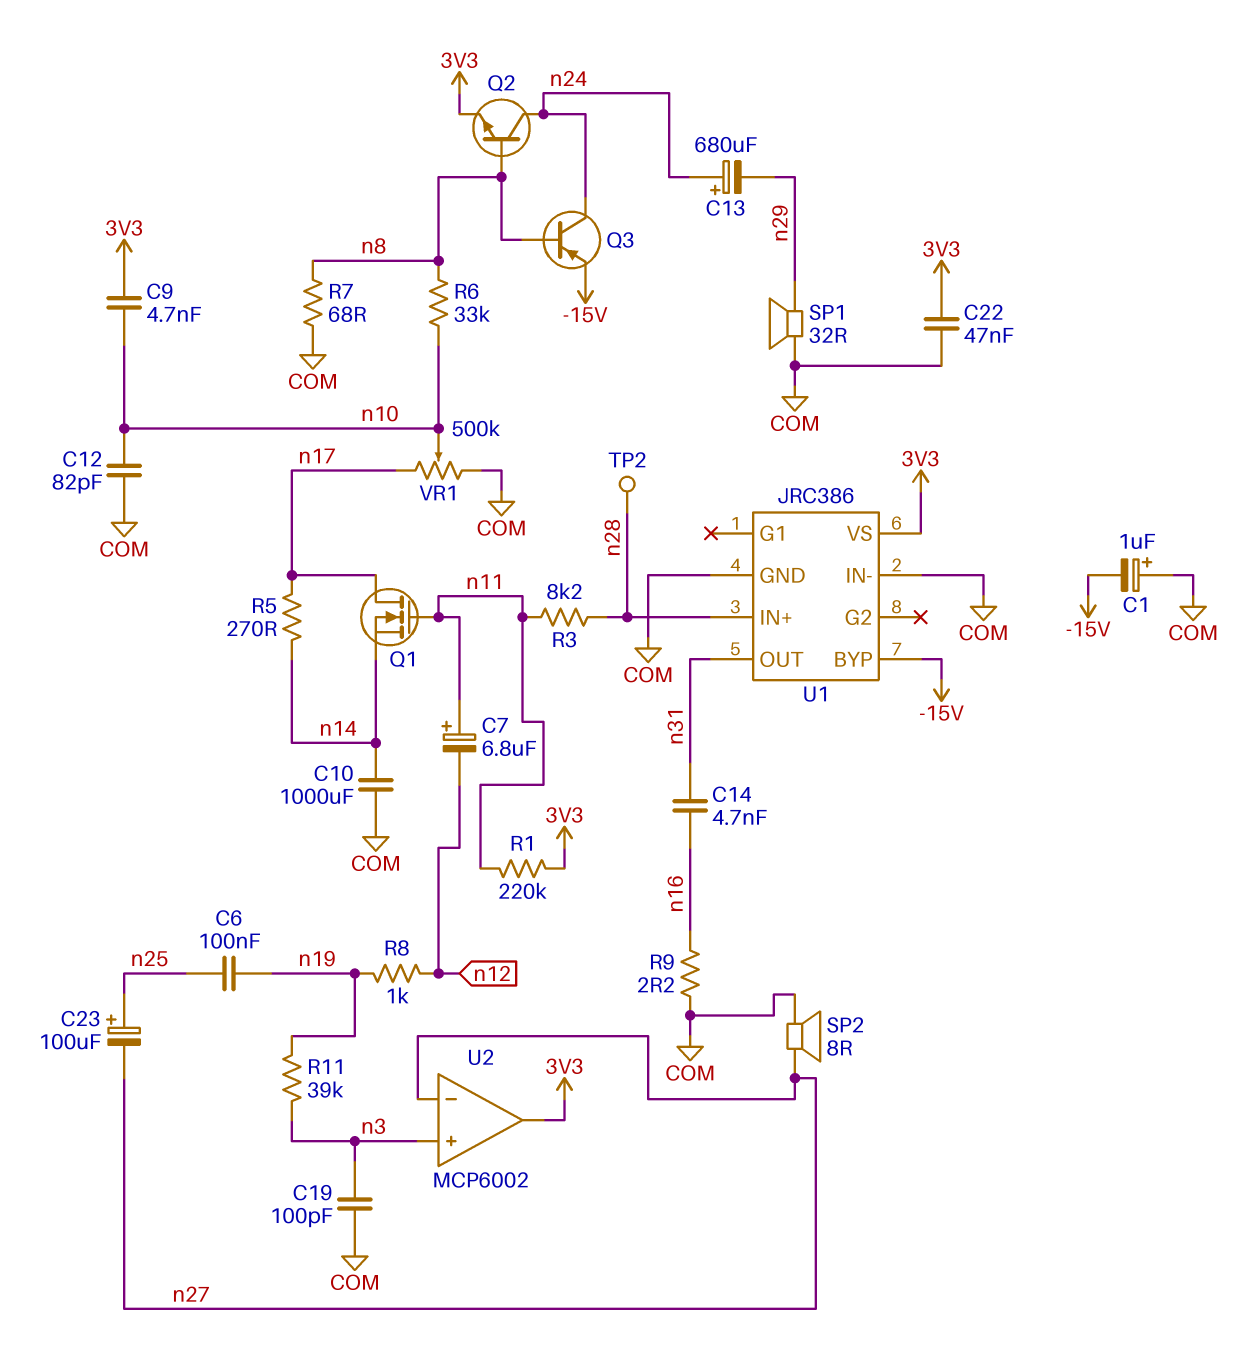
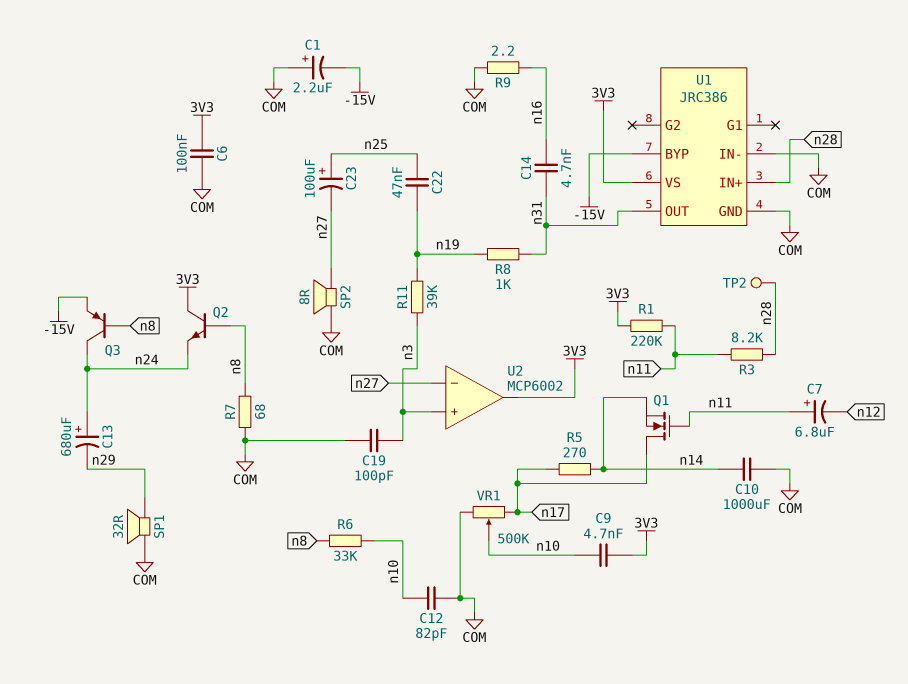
C1: 1uF (plus COM, minus -15V) -> 2.2uF (plus COM, minus -15V)
C6: 100nF (n19, n25) -> 100nF (3V3, COM)
C22: 47nF (3V3, COM) -> 47nF (n19, n25)
Q2: NPN (B n8, C n24, E 3V3) -> NPN (B n8, C 3V3, E n24)
R8: 1k (n12, n19) -> 1k (n19, n31)

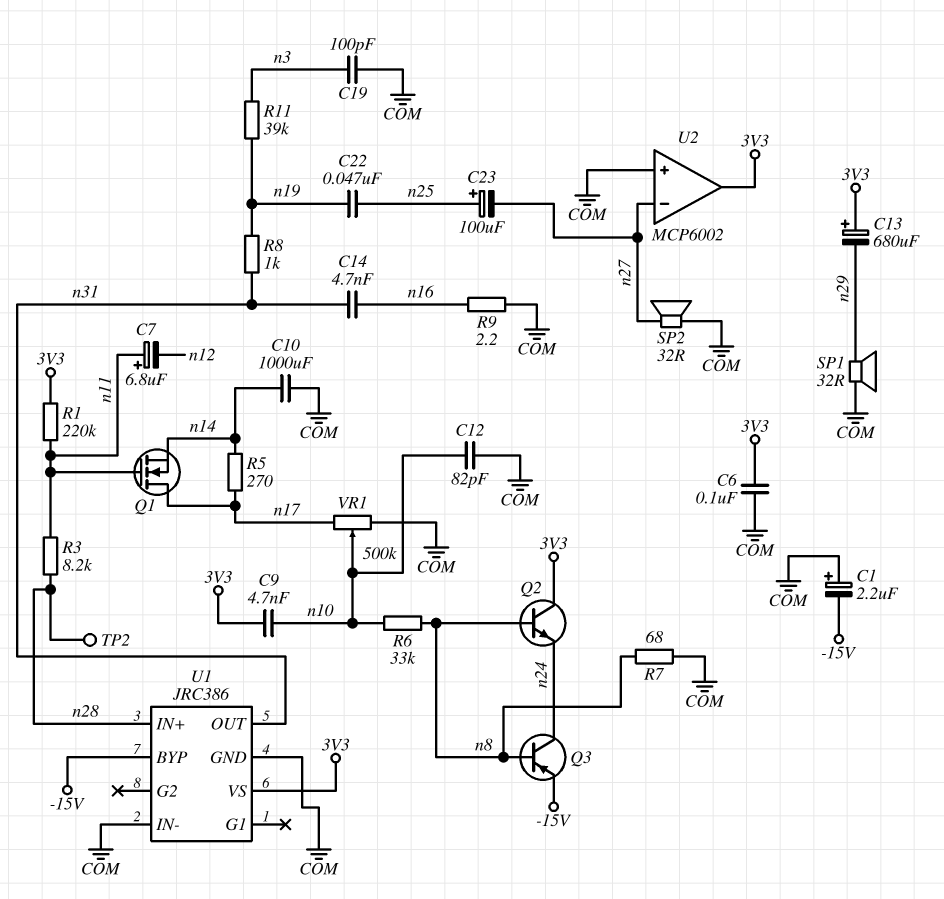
C13: 680uF (plus n24, minus n29) -> 680uF (plus 3V3, minus n29)
SP2: speaker 8R (COM, n27) -> speaker 32R (COM, n27)
U2 pin in+: n3 -> COM

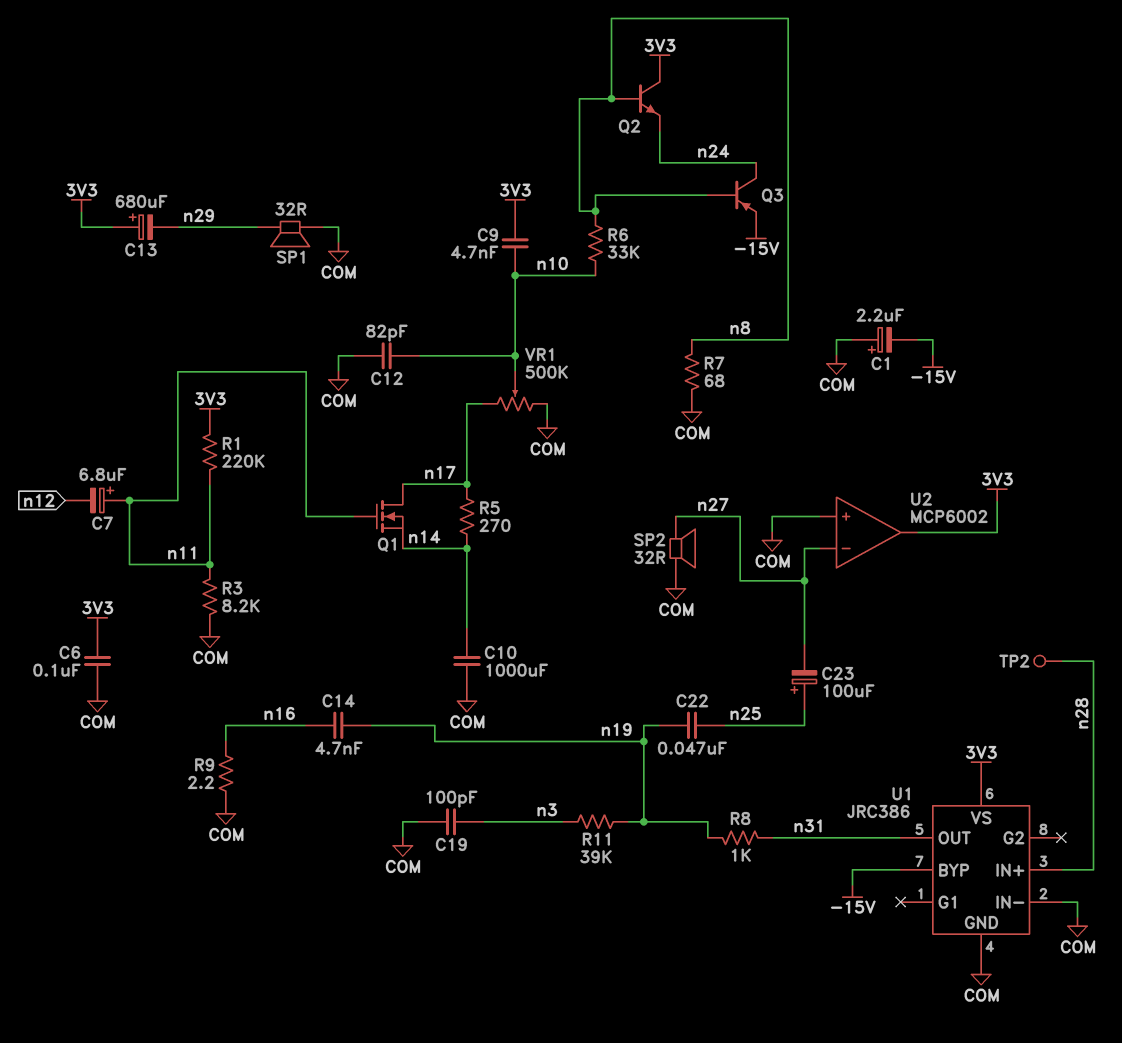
C14: 4.7nF (n16, n31) -> 4.7nF (n16, n19)
R3: 8.2k (n11, n28) -> 8.2k (COM, n11)

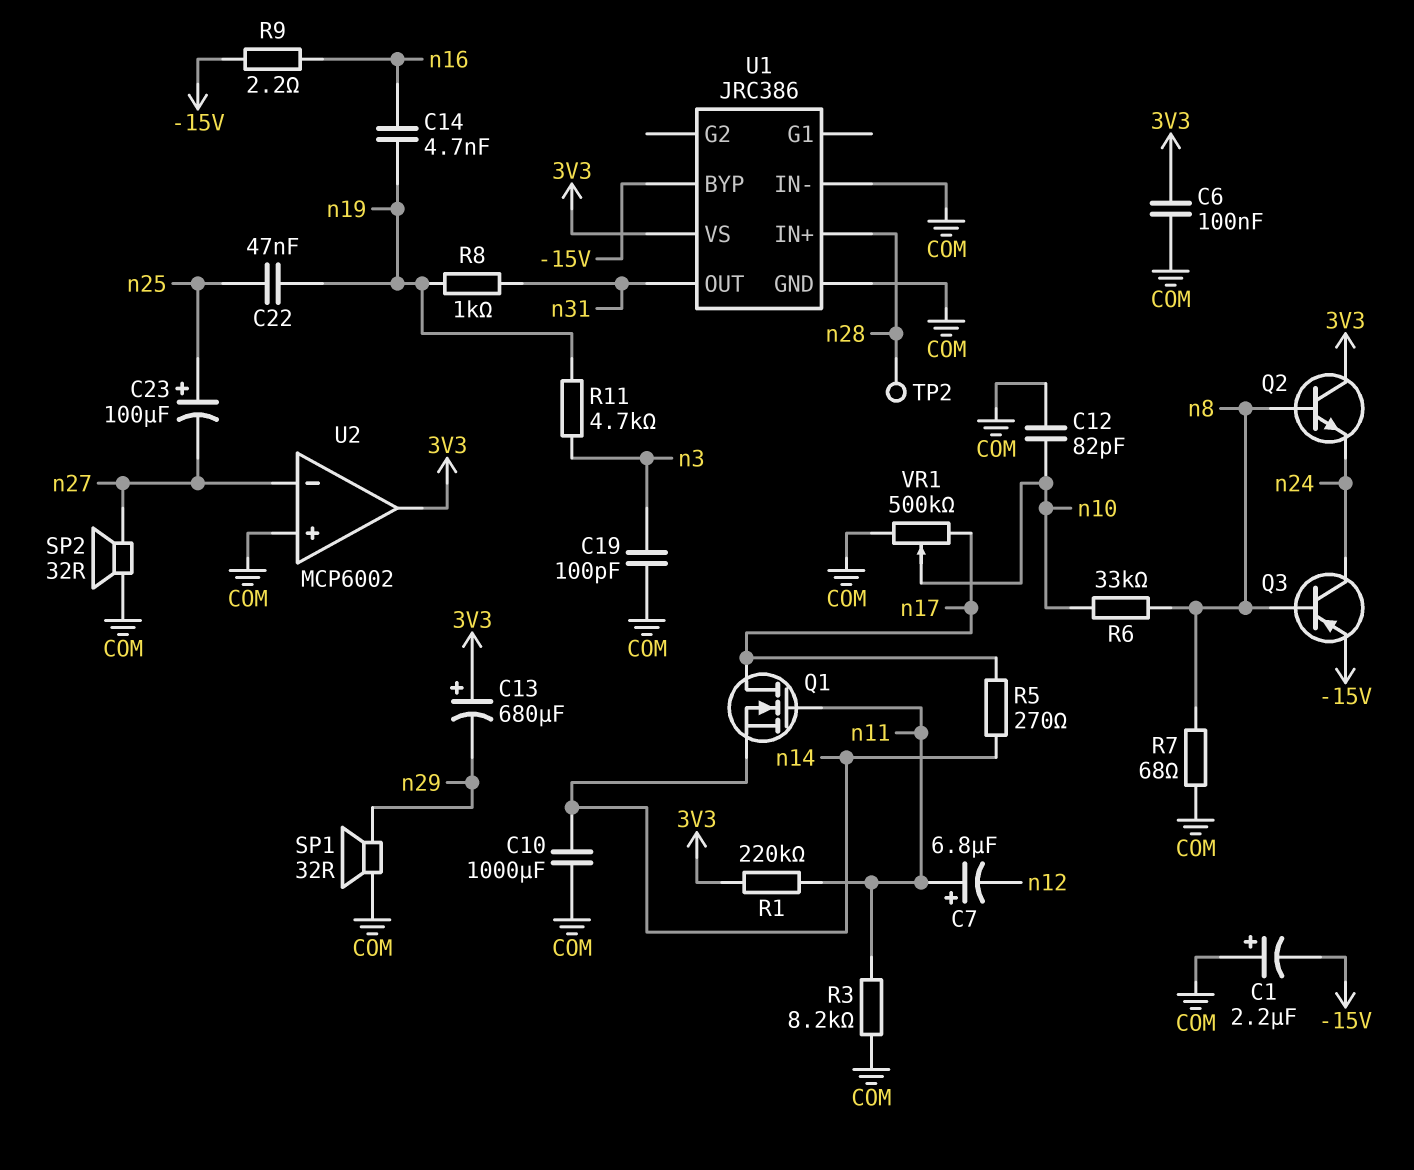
C9: 4.7nF (3V3, n10) -> none
R9: 2.2 (COM, n16) -> 2.2 (-15V, n16)
R11: 39k (n3, n19) -> 4.7k (n3, n19)

